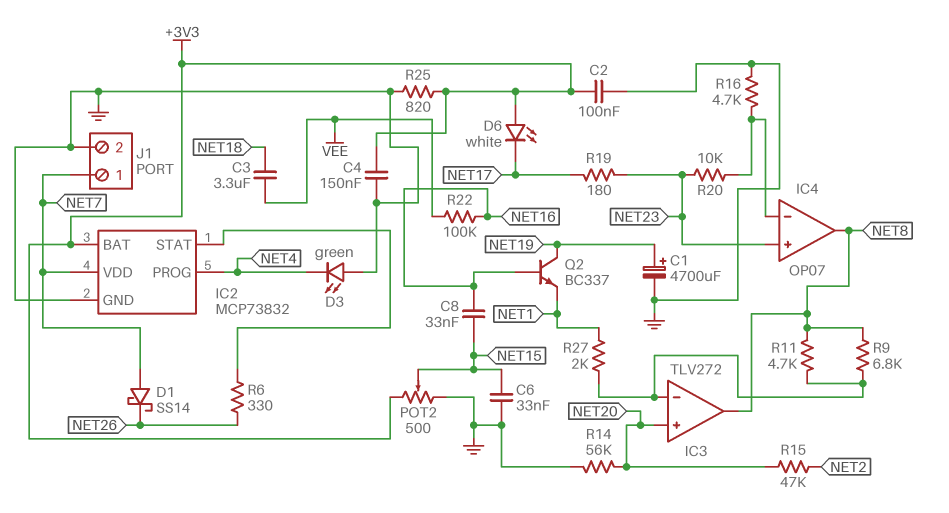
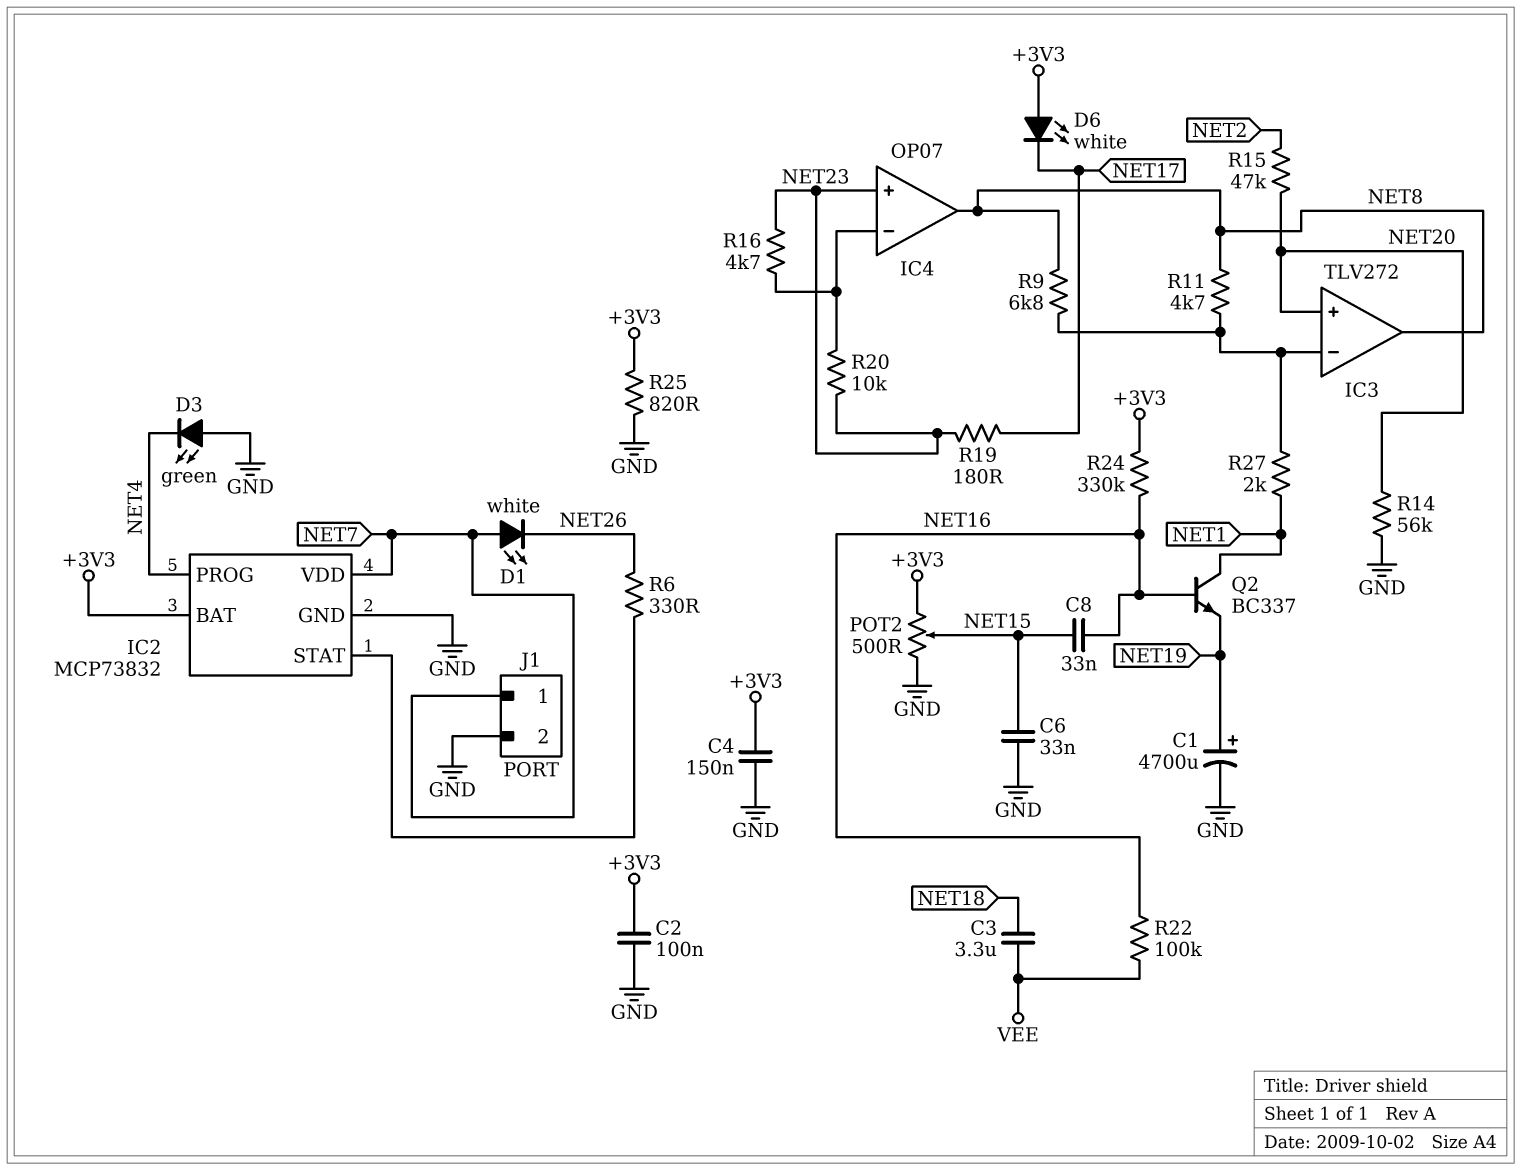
D1: schottky SS14 (A NET7, K NET26) -> LED white (A NET7, K NET26)
Q2: NPN BC337 (B NET16, C NET19, E NET1) -> NPN BC337 (B NET16, C NET1, E NET19)
R16: 4.7k (GND, IC4/in-) -> 4.7k (IC4/in-, NET23)
R24: none -> 330k (+3V3, NET16)

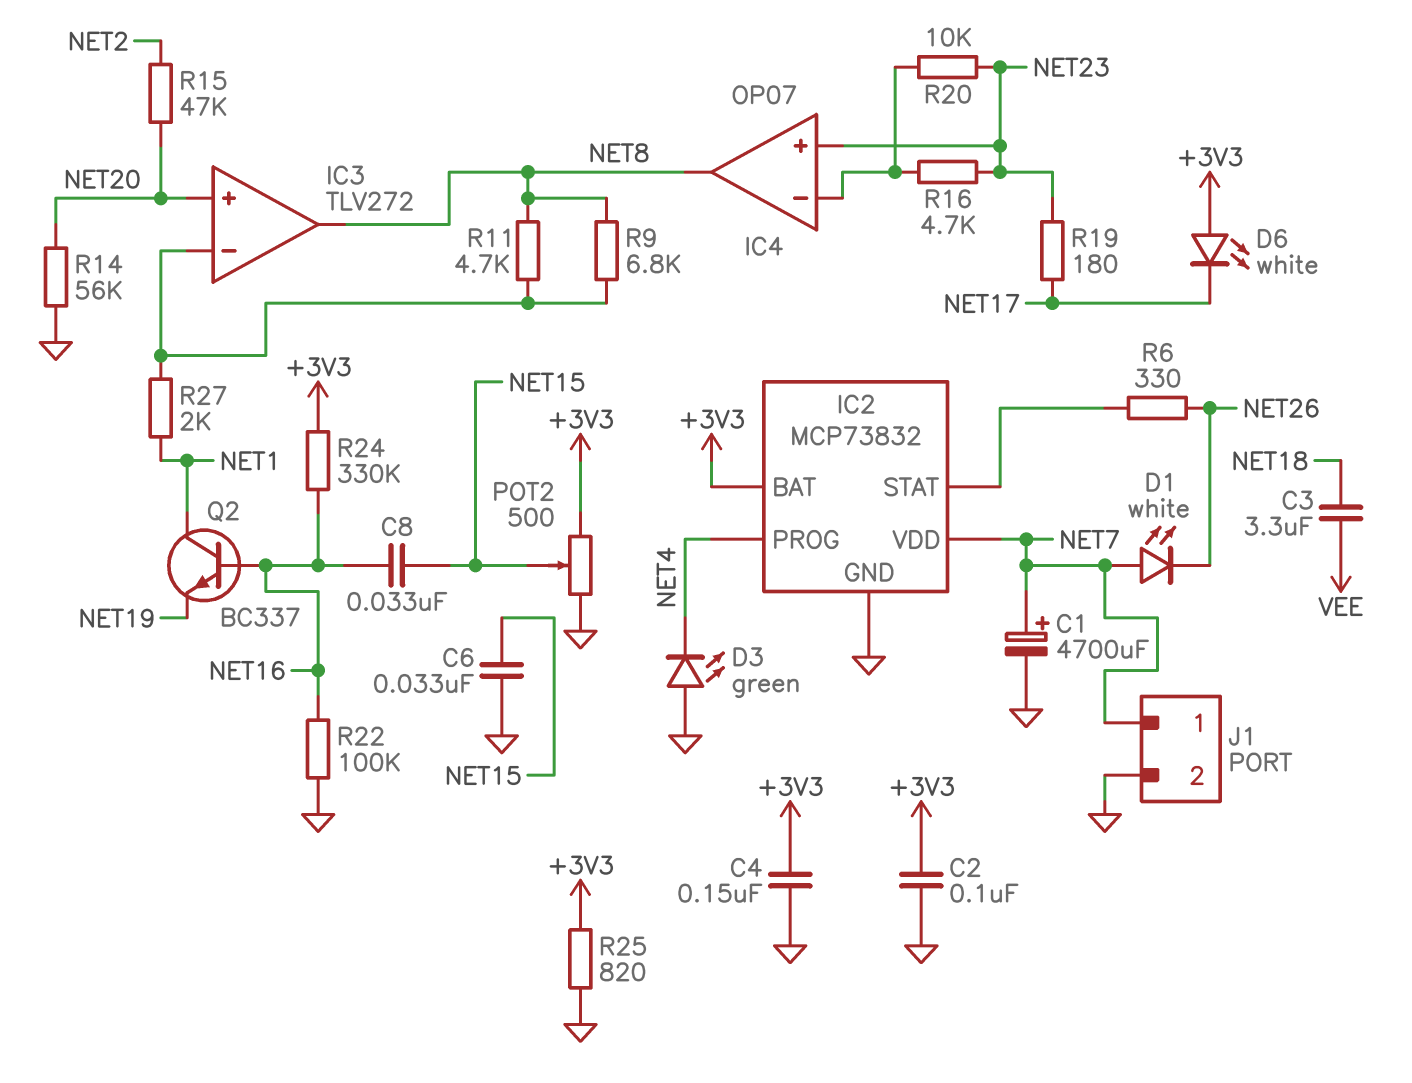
C1: 4700uF (plus NET19, minus GND) -> 4700uF (plus NET7, minus GND)
R22: 100k (NET16, VEE) -> 100k (GND, NET16)

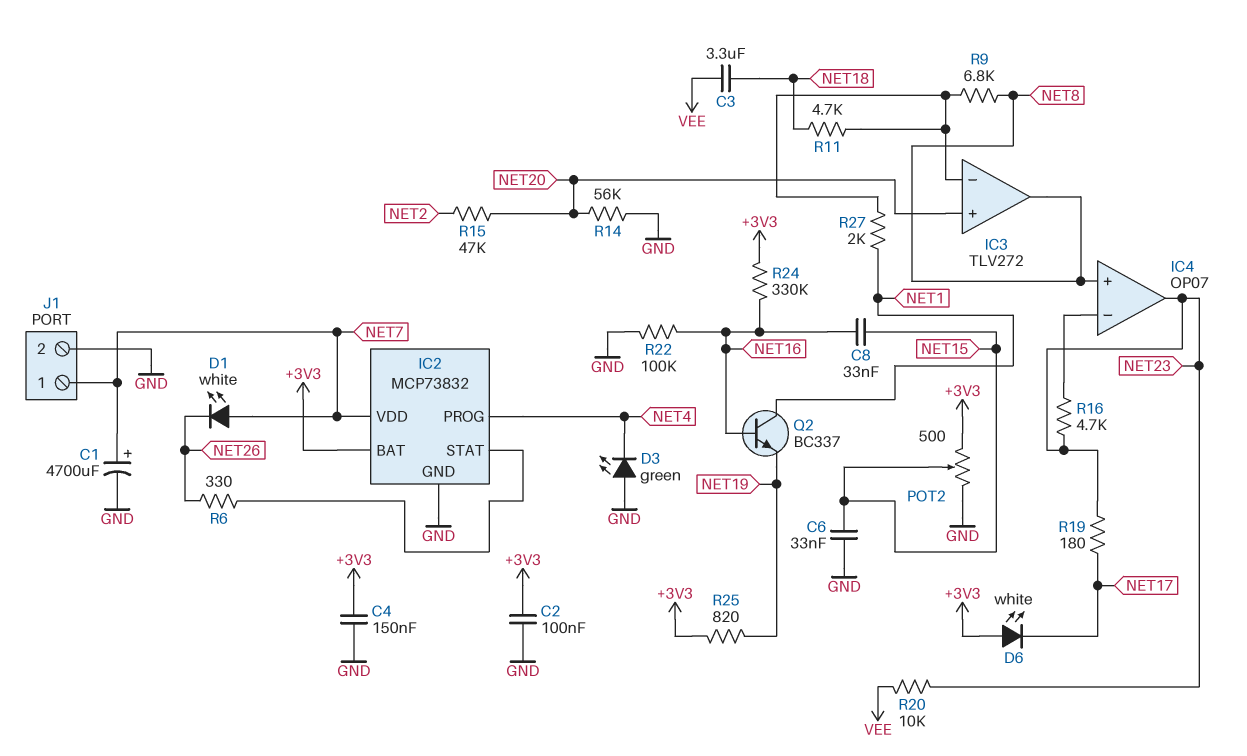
IC4 pin in+: NET23 -> NET8
IC4 pin out: NET8 -> NET23
R11: 4.7k (IC3/in-, NET8) -> 4.7k (IC3/in-, NET18)
R20: 10k (IC4/in-, NET23) -> 10k (NET23, VEE)
R25: 820 (+3V3, GND) -> 820 (+3V3, NET19)

